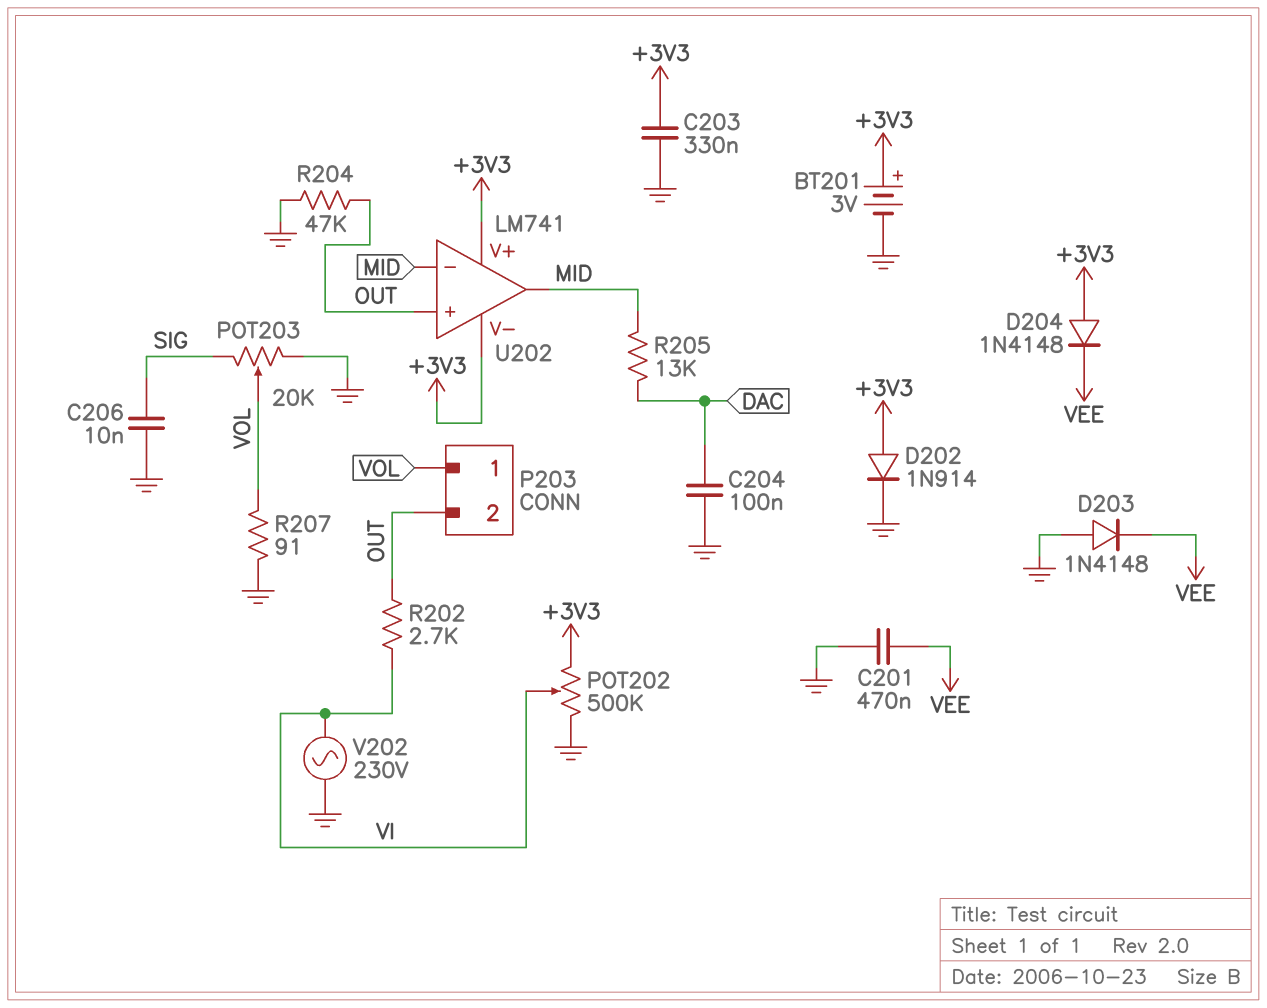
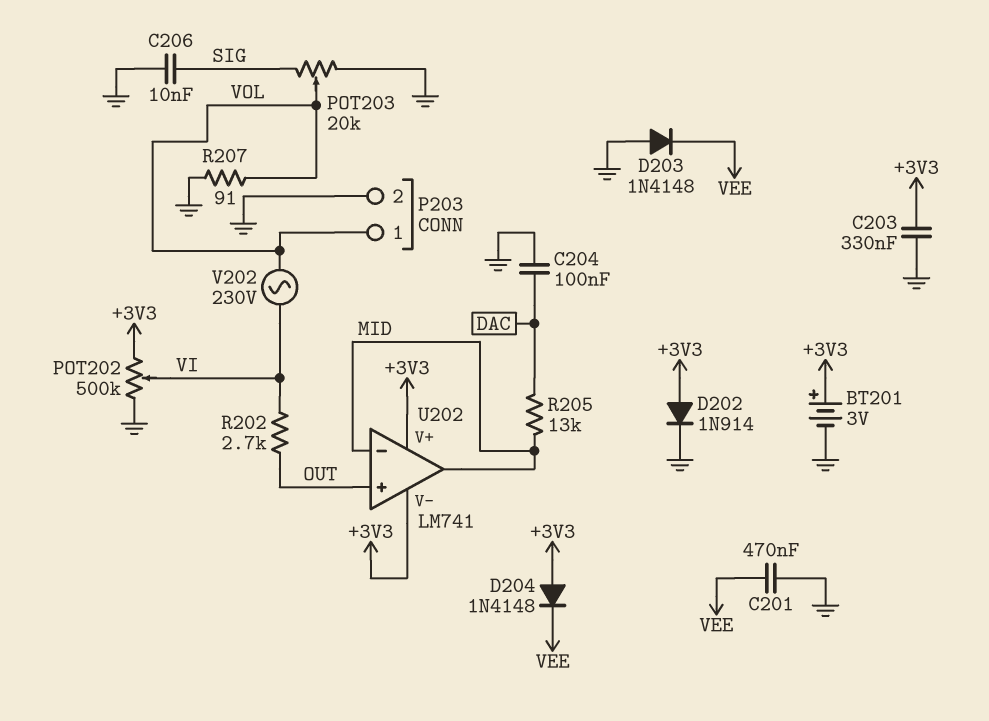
P203 pin 2: OUT -> GND
R204: 47k (GND, OUT) -> none
V202: AC 230V (GND, VI) -> AC 230V (VI, VOL)

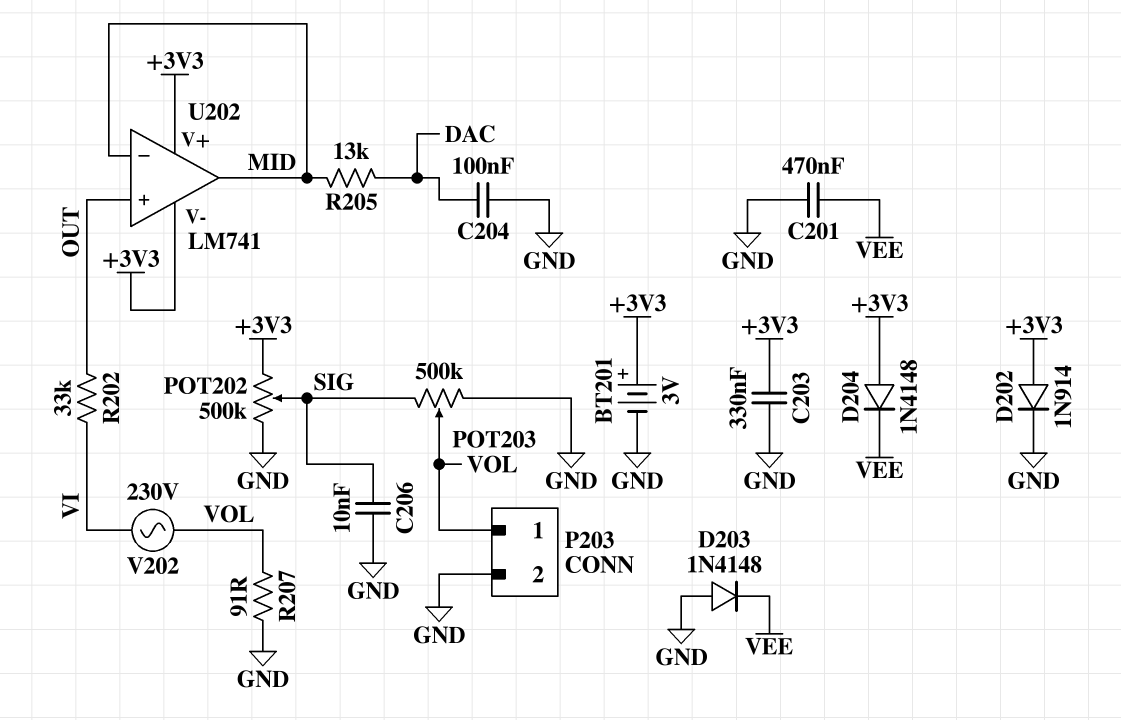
POT202: 500k (+3V3, GND, wiper VI) -> 500k (+3V3, GND, wiper SIG)
POT203: 20k (GND, SIG, wiper VOL) -> 500k (GND, SIG, wiper VOL)
R202: 2.7k (OUT, VI) -> 33k (OUT, VI)

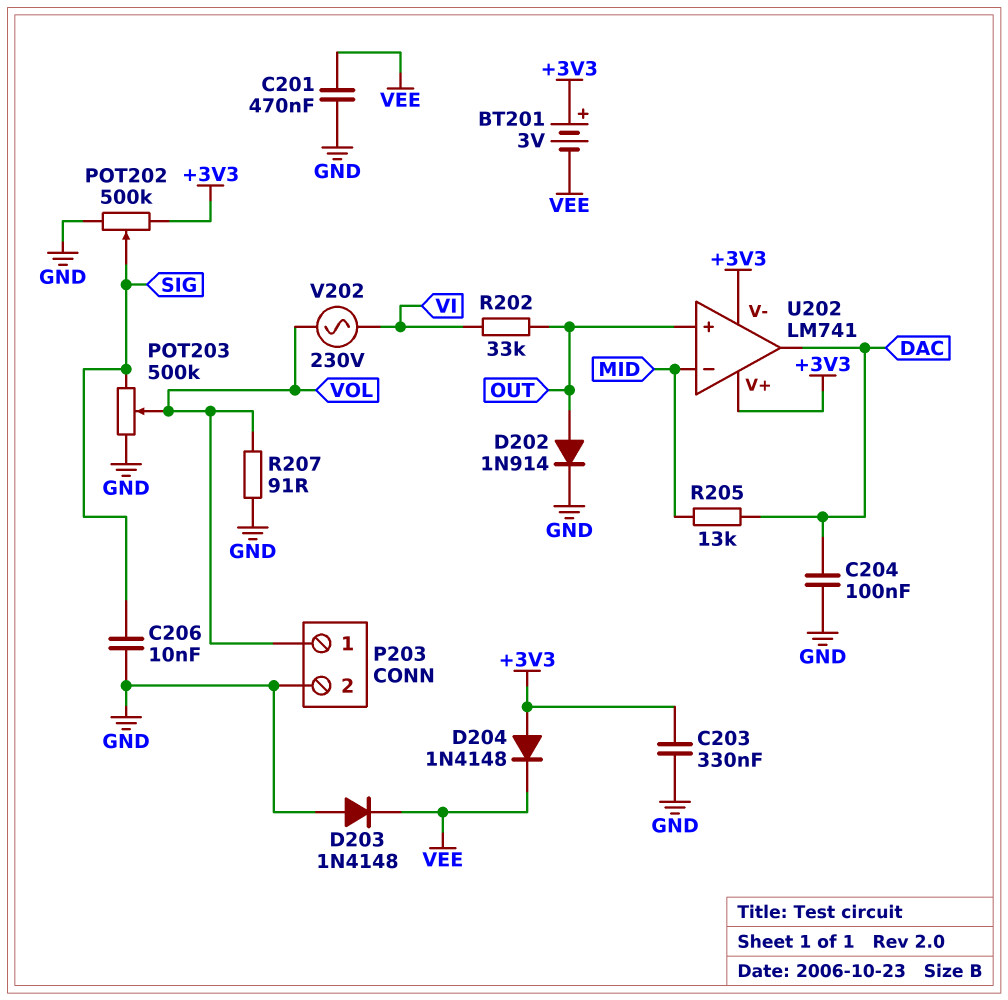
BT201: 3V (plus +3V3, minus GND) -> 3V (plus +3V3, minus VEE)
D202: diode 1N914 (A +3V3, K GND) -> diode 1N914 (A OUT, K GND)
U202 pin out: MID -> DAC

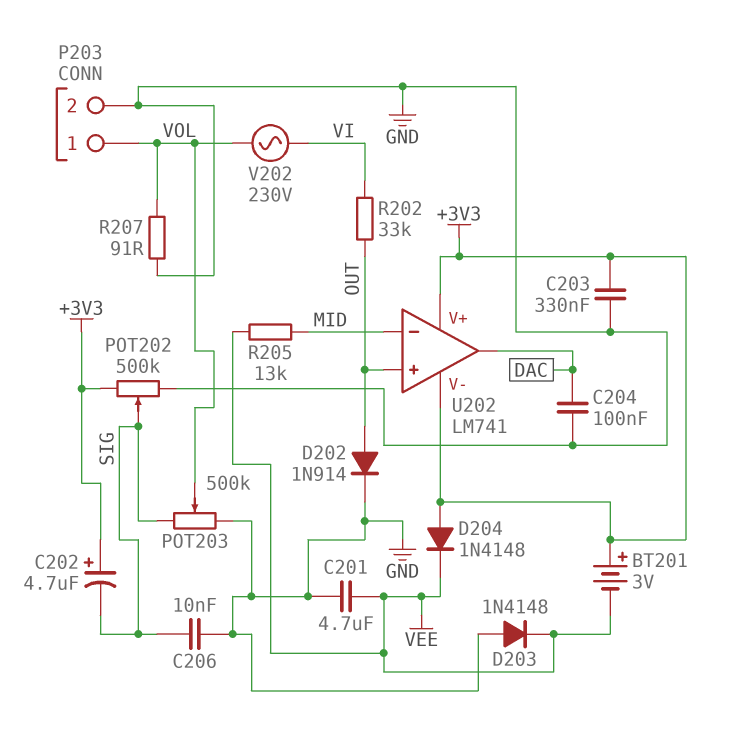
C201: 470nF (GND, VEE) -> 4.7uF (GND, VEE)
C202: none -> 4.7uF (plus +3V3, minus SIG)
R205: 13k (DAC, MID) -> 13k (MID, VEE)

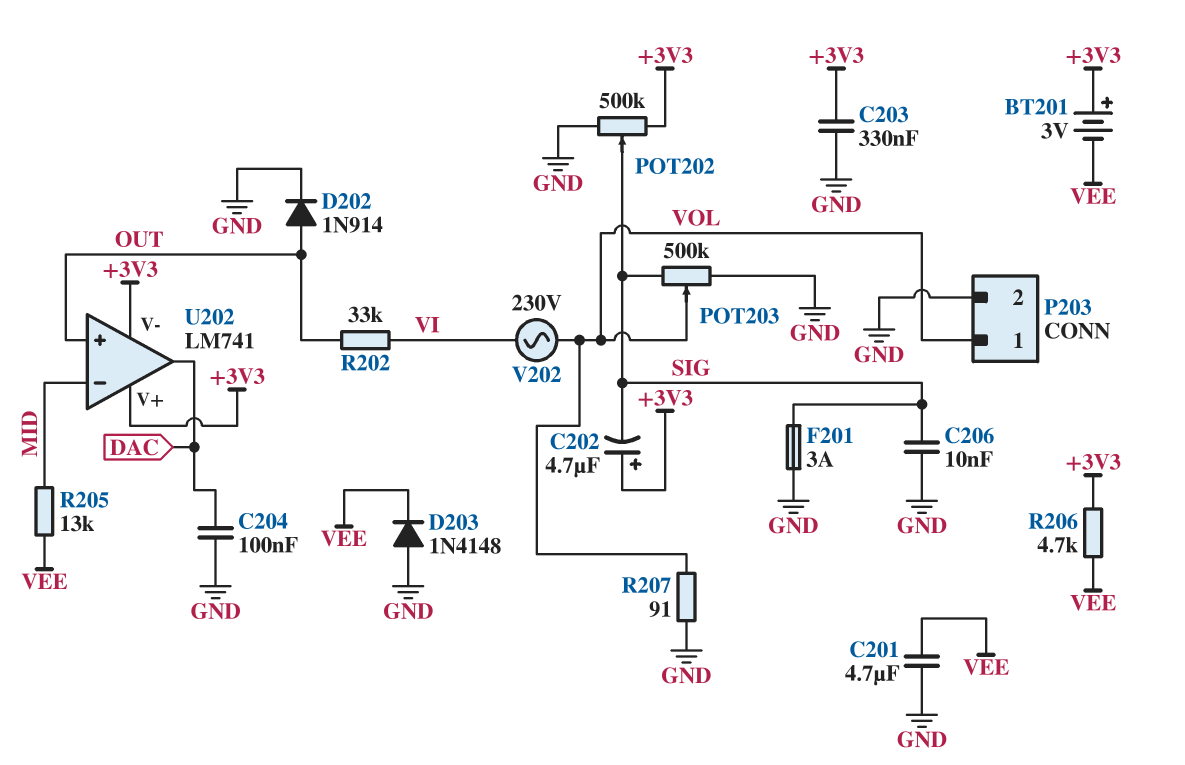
D204: diode 1N4148 (A +3V3, K VEE) -> none
F201: none -> 3A (GND, SIG)
R206: none -> 4.7k (+3V3, VEE)

